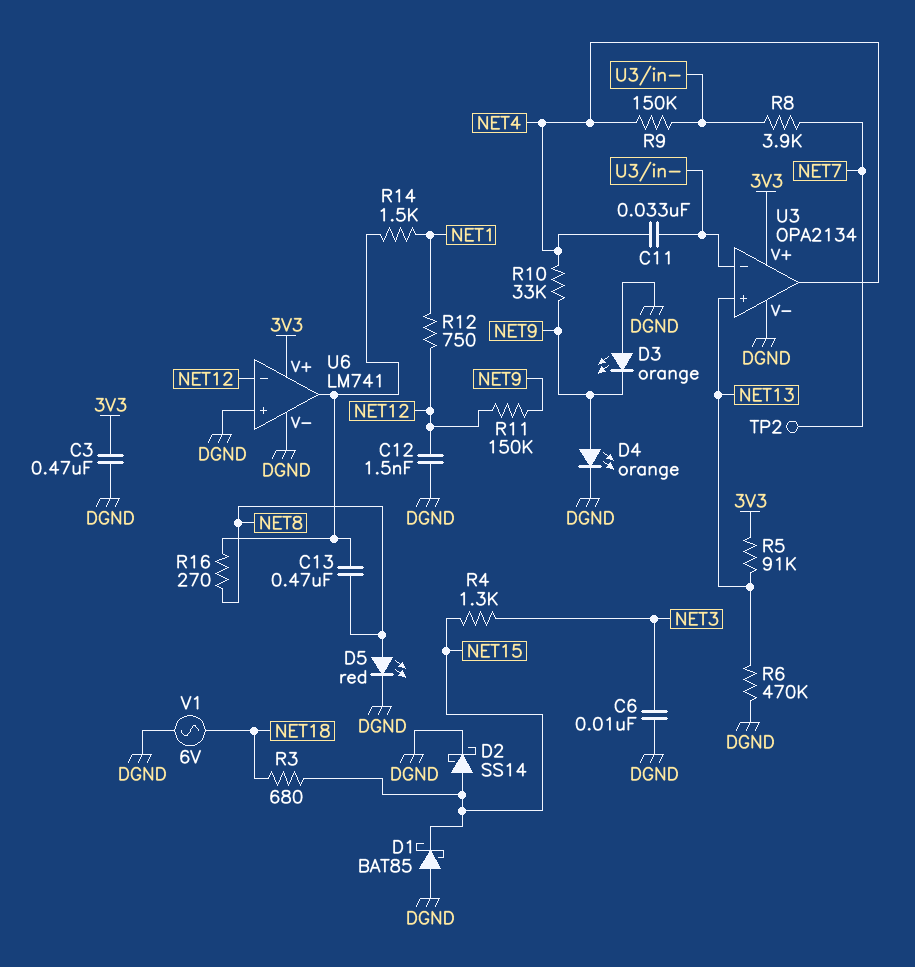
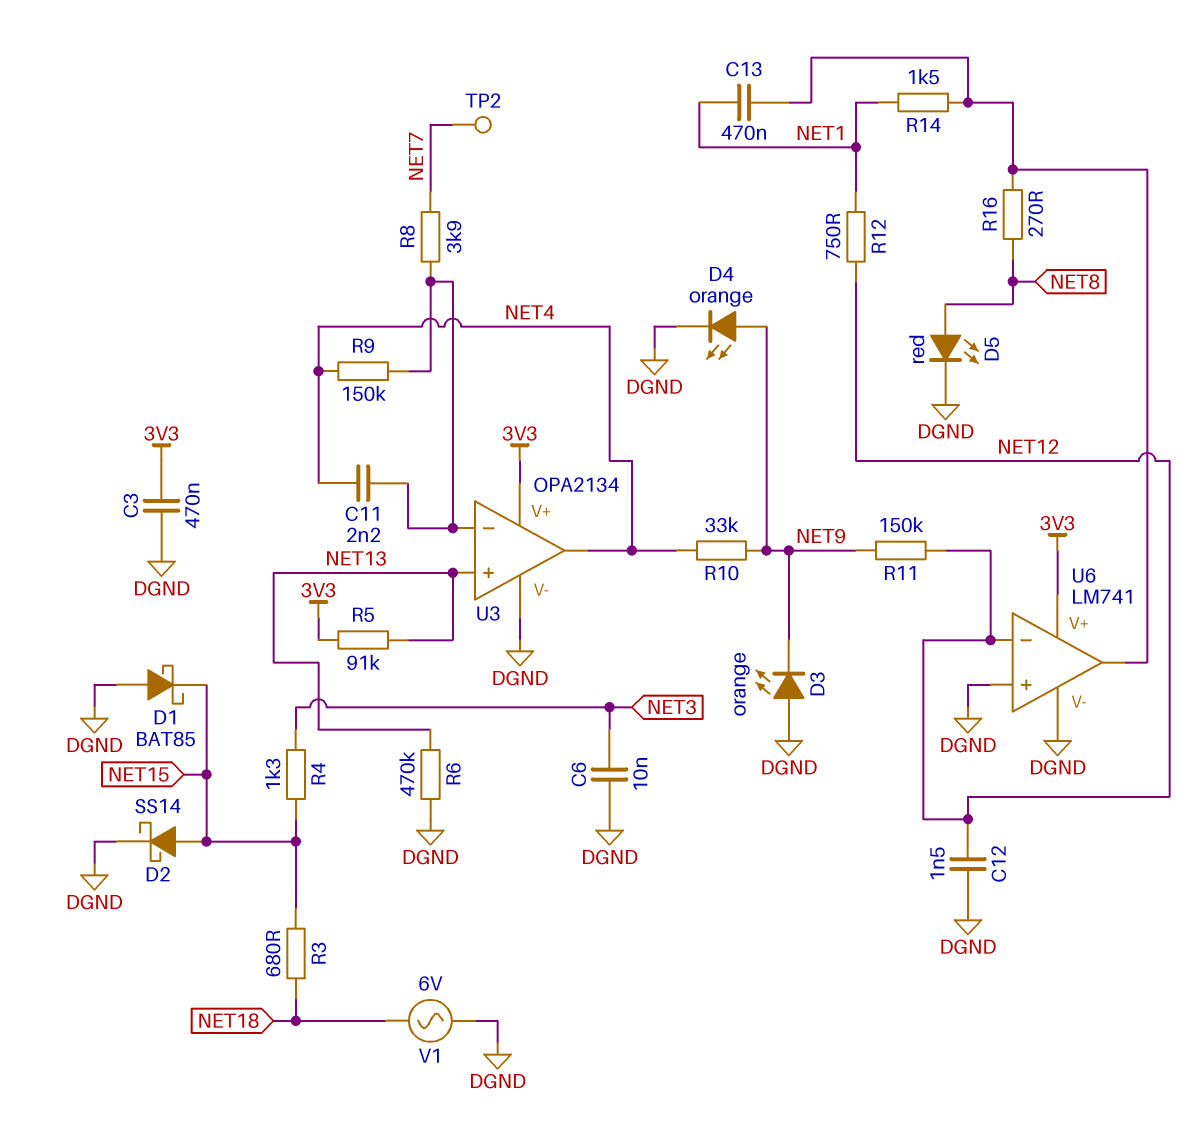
C11: 33nF (NET4, U3/in-) -> 2.2nF (NET4, U3/in-)
C13: 470nF (NET8, U6/out) -> 470nF (NET1, U6/out)

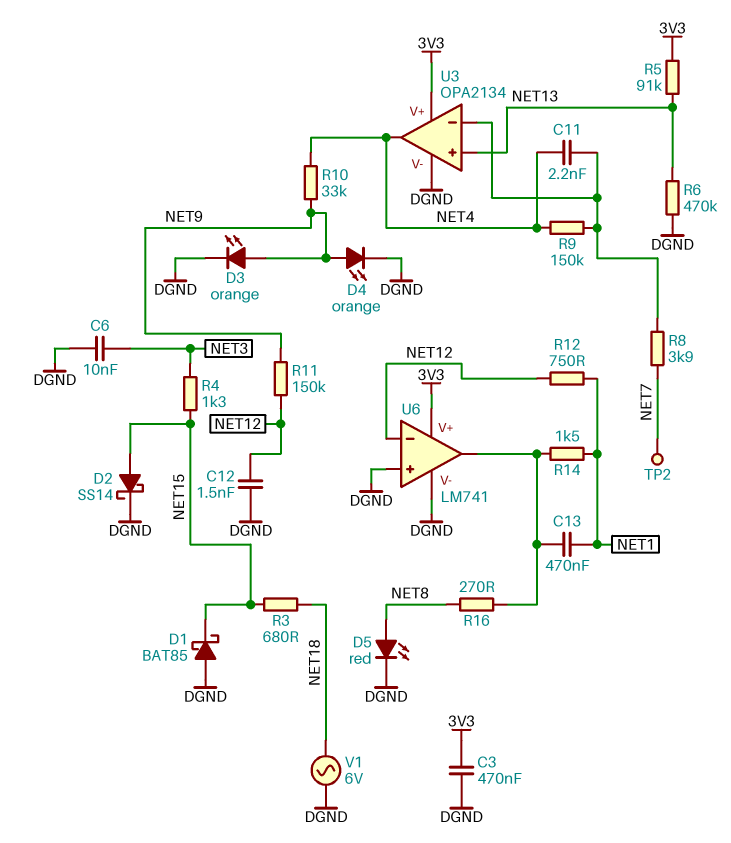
D3: LED orange (A DGND, K NET9) -> LED orange (A NET9, K DGND)

